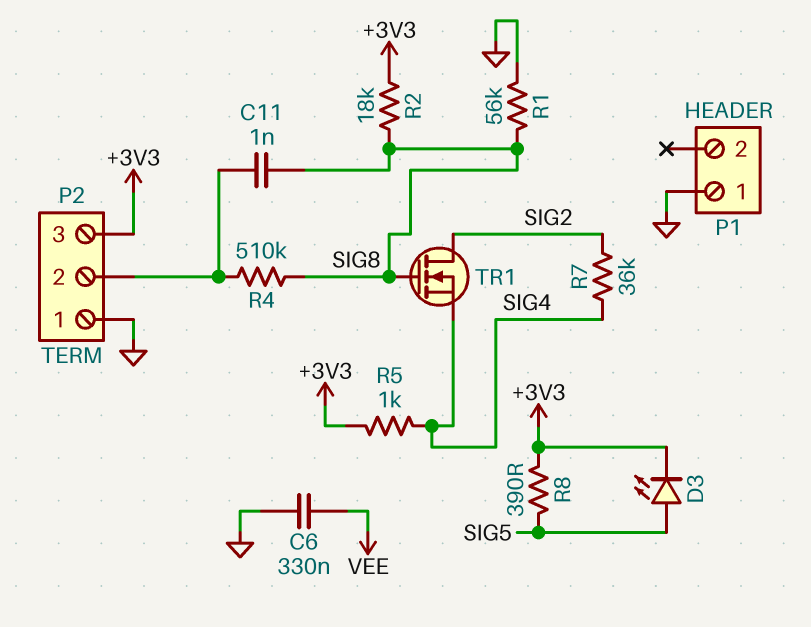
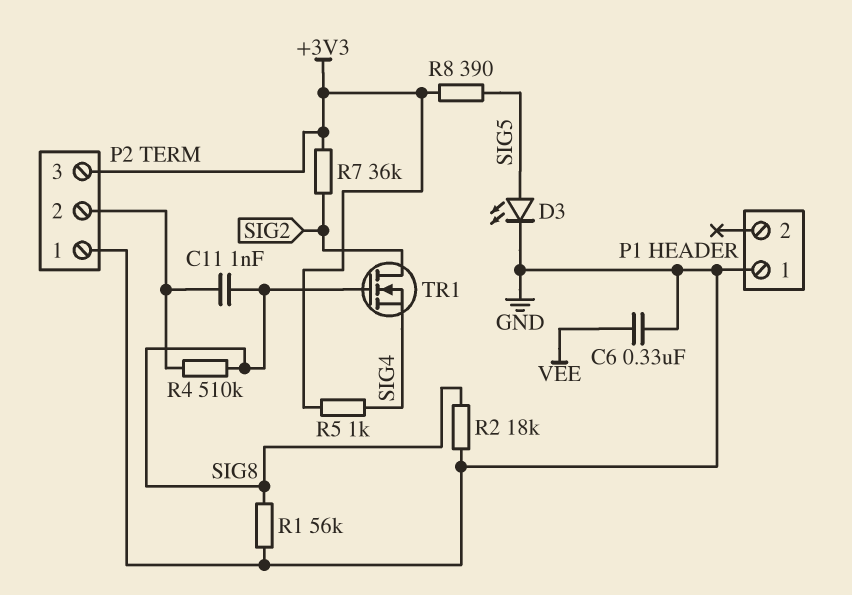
D3: LED (A SIG5, K +3V3) -> LED (A SIG5, K GND)
R2: 18k (+3V3, SIG8) -> 18k (GND, SIG8)
R7: 36k (SIG2, SIG4) -> 36k (+3V3, SIG2)

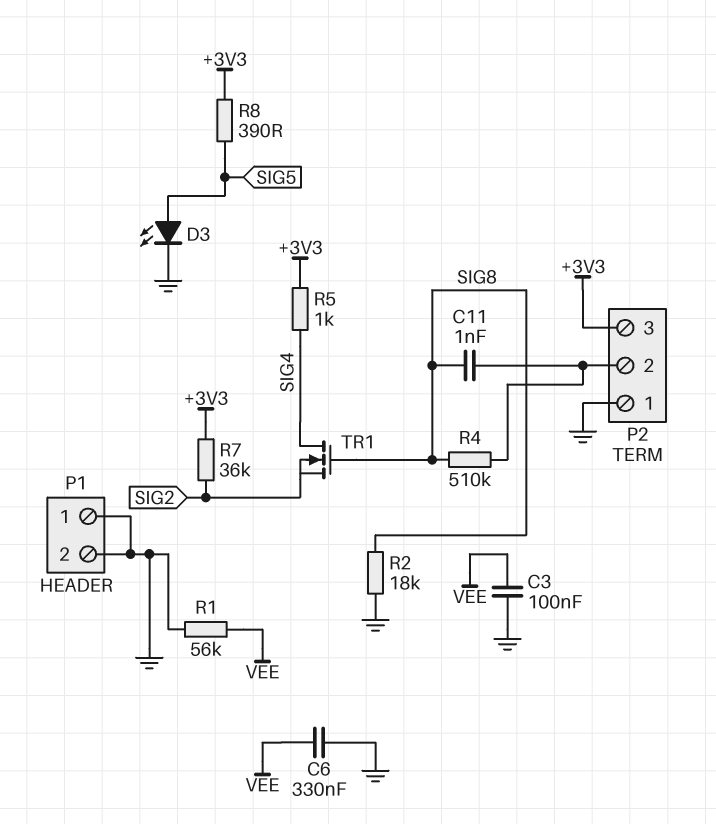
C3: none -> 100nF (GND, VEE)
P1 pin 2: none -> GND
R1: 56k (GND, SIG8) -> 56k (GND, VEE)
TR1: NMOS (G SIG8, D SIG2, S SIG4) -> NMOS (G SIG8, D SIG4, S SIG2)

